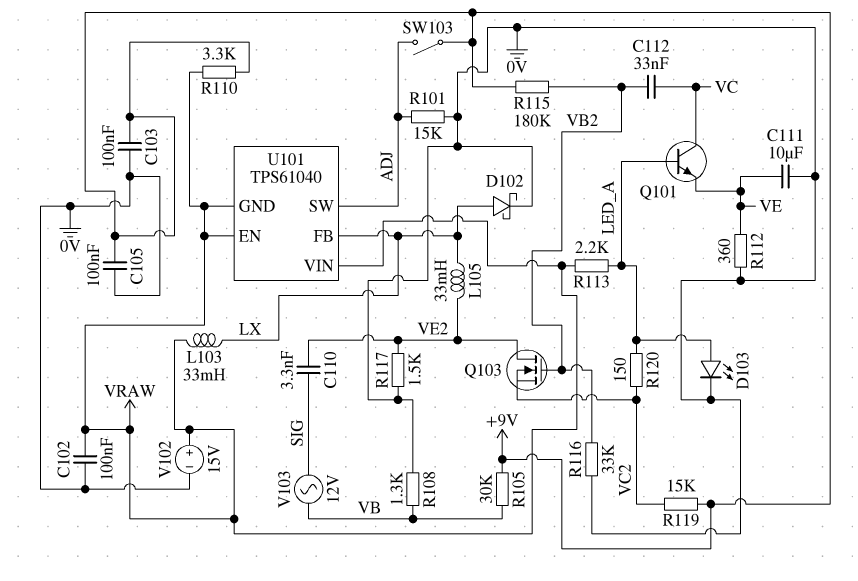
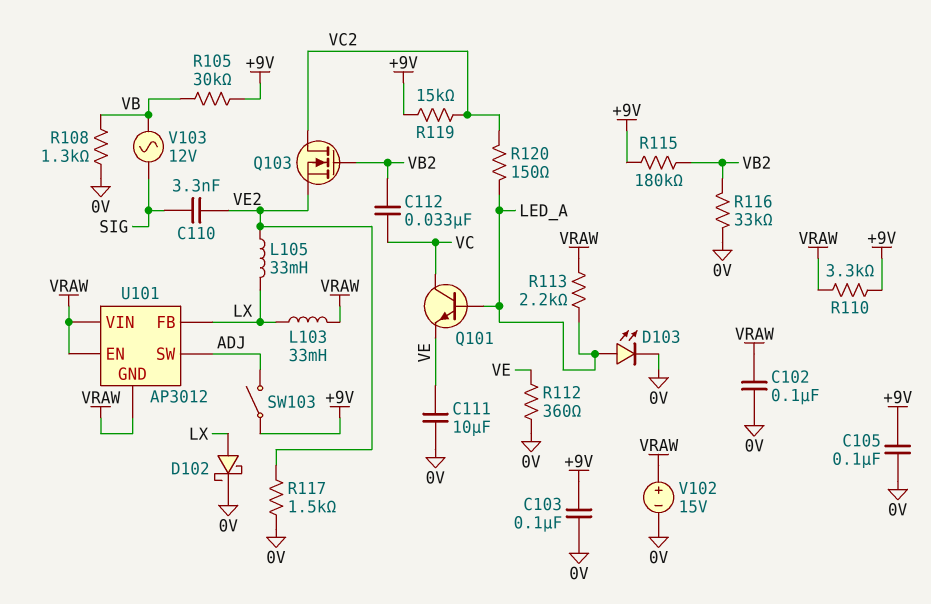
Q103: NMOS (G VB2, D VE2, S VC2) -> NMOS (G VB2, D VC2, S VE2)
R101: 15k (0V, ADJ) -> none
U101: TPS61040 -> AP3012

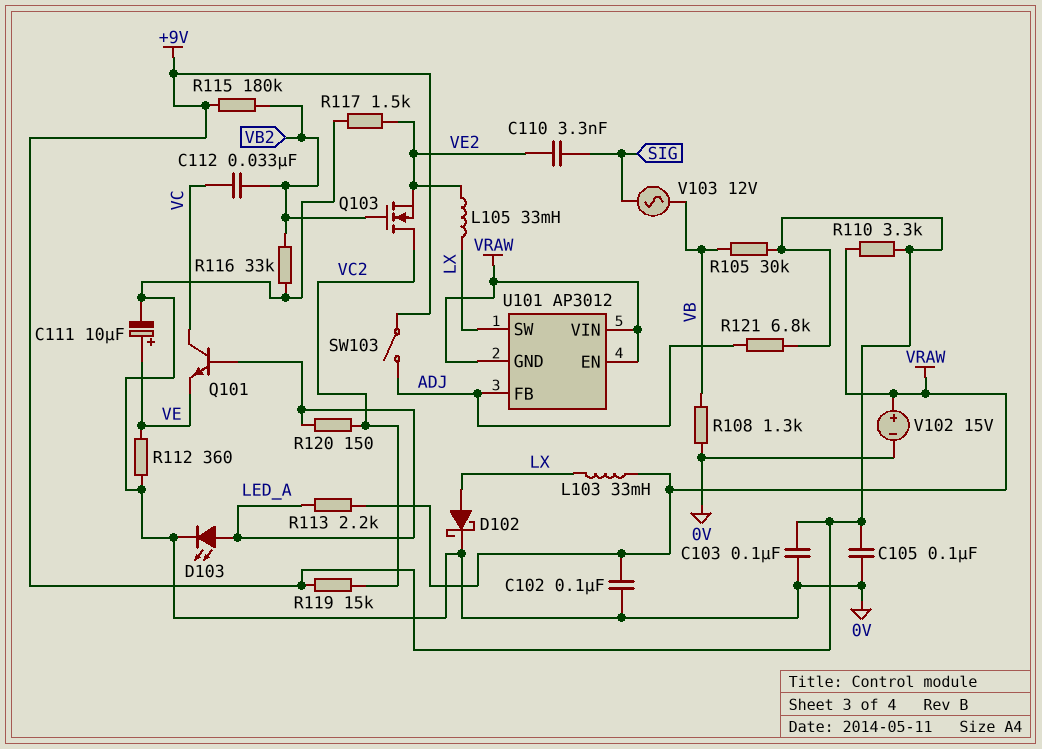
C111: 10uF (0V, VE) -> 10uF (plus VE, minus 0V)
R121: none -> 6.8k (+9V, ADJ)
U101 pin FB: LX -> ADJ
U101 pin SW: ADJ -> LX

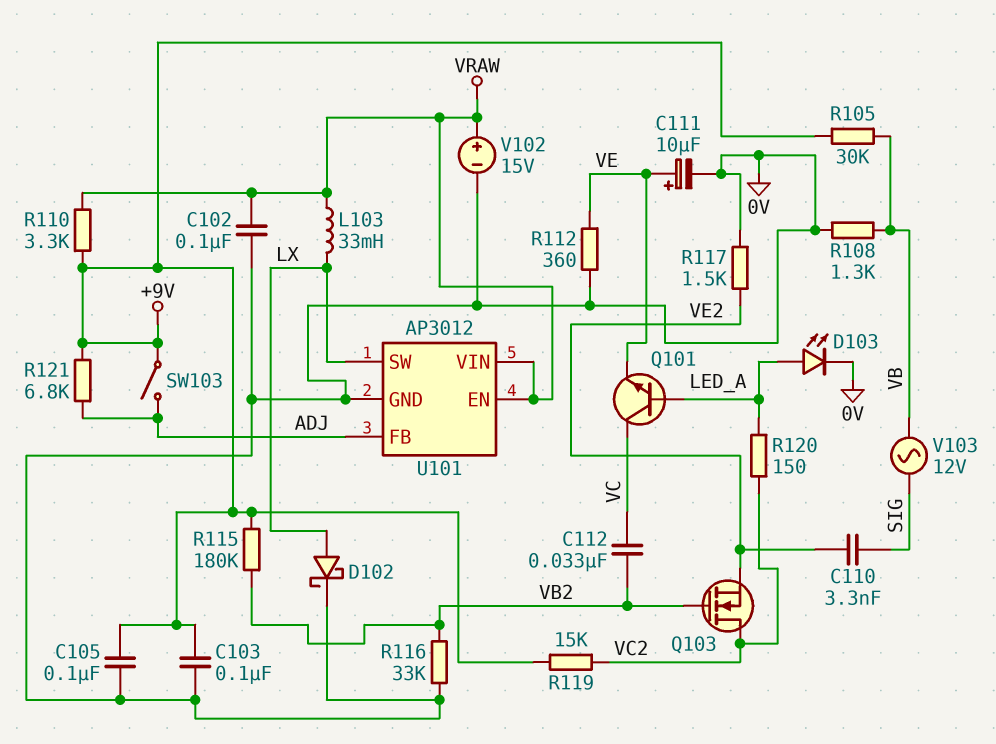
L105: 33mH (LX, VE2) -> none
R113: 2.2k (LED_A, VRAW) -> none
U101 pin GND: VRAW -> 0V

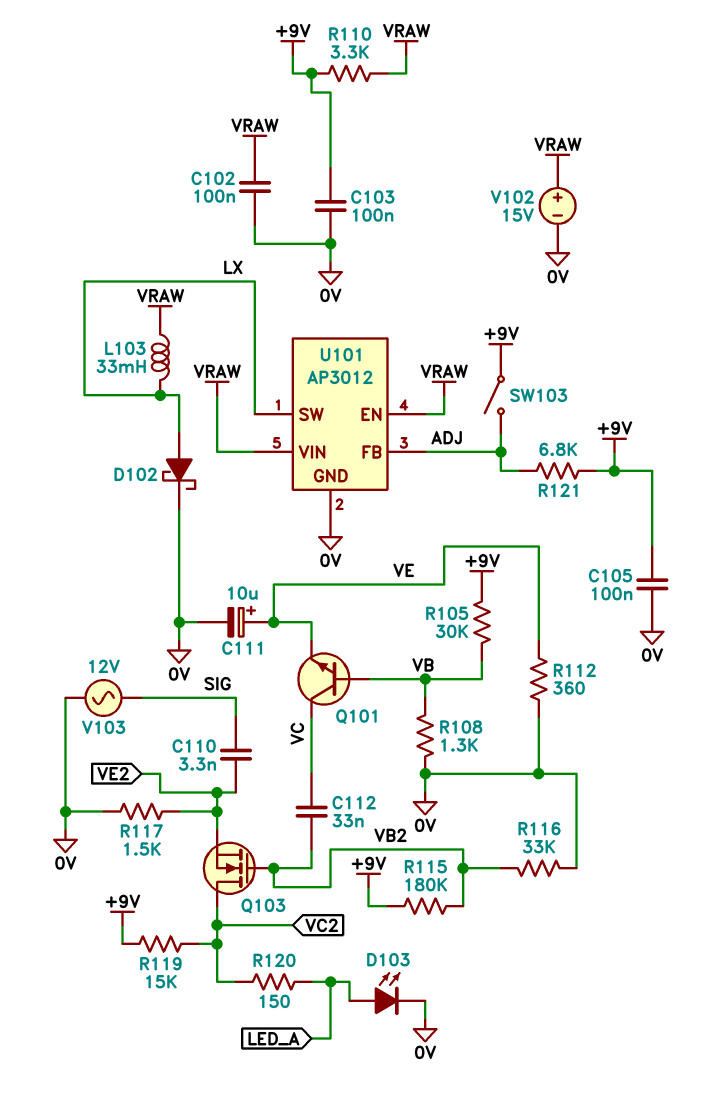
Q101: NPN (B LED_A, C VC, E VE) -> NPN (B VB, C VC, E VE)
V103: AC 12V (SIG, VB) -> AC 12V (0V, SIG)

